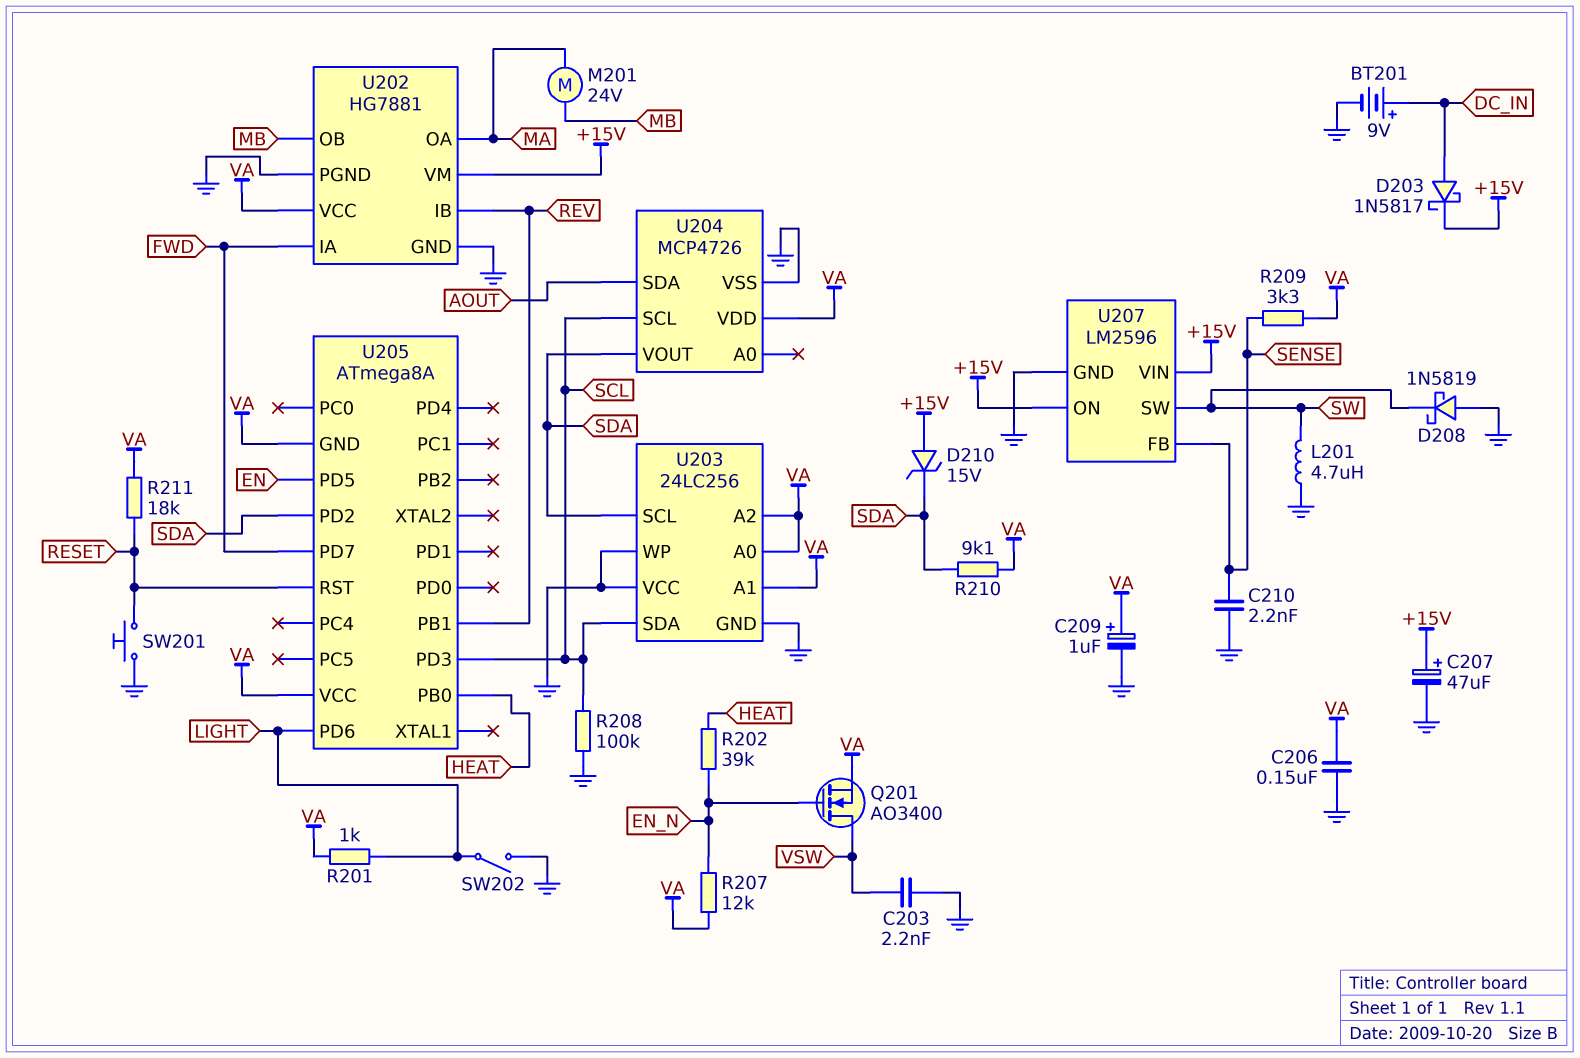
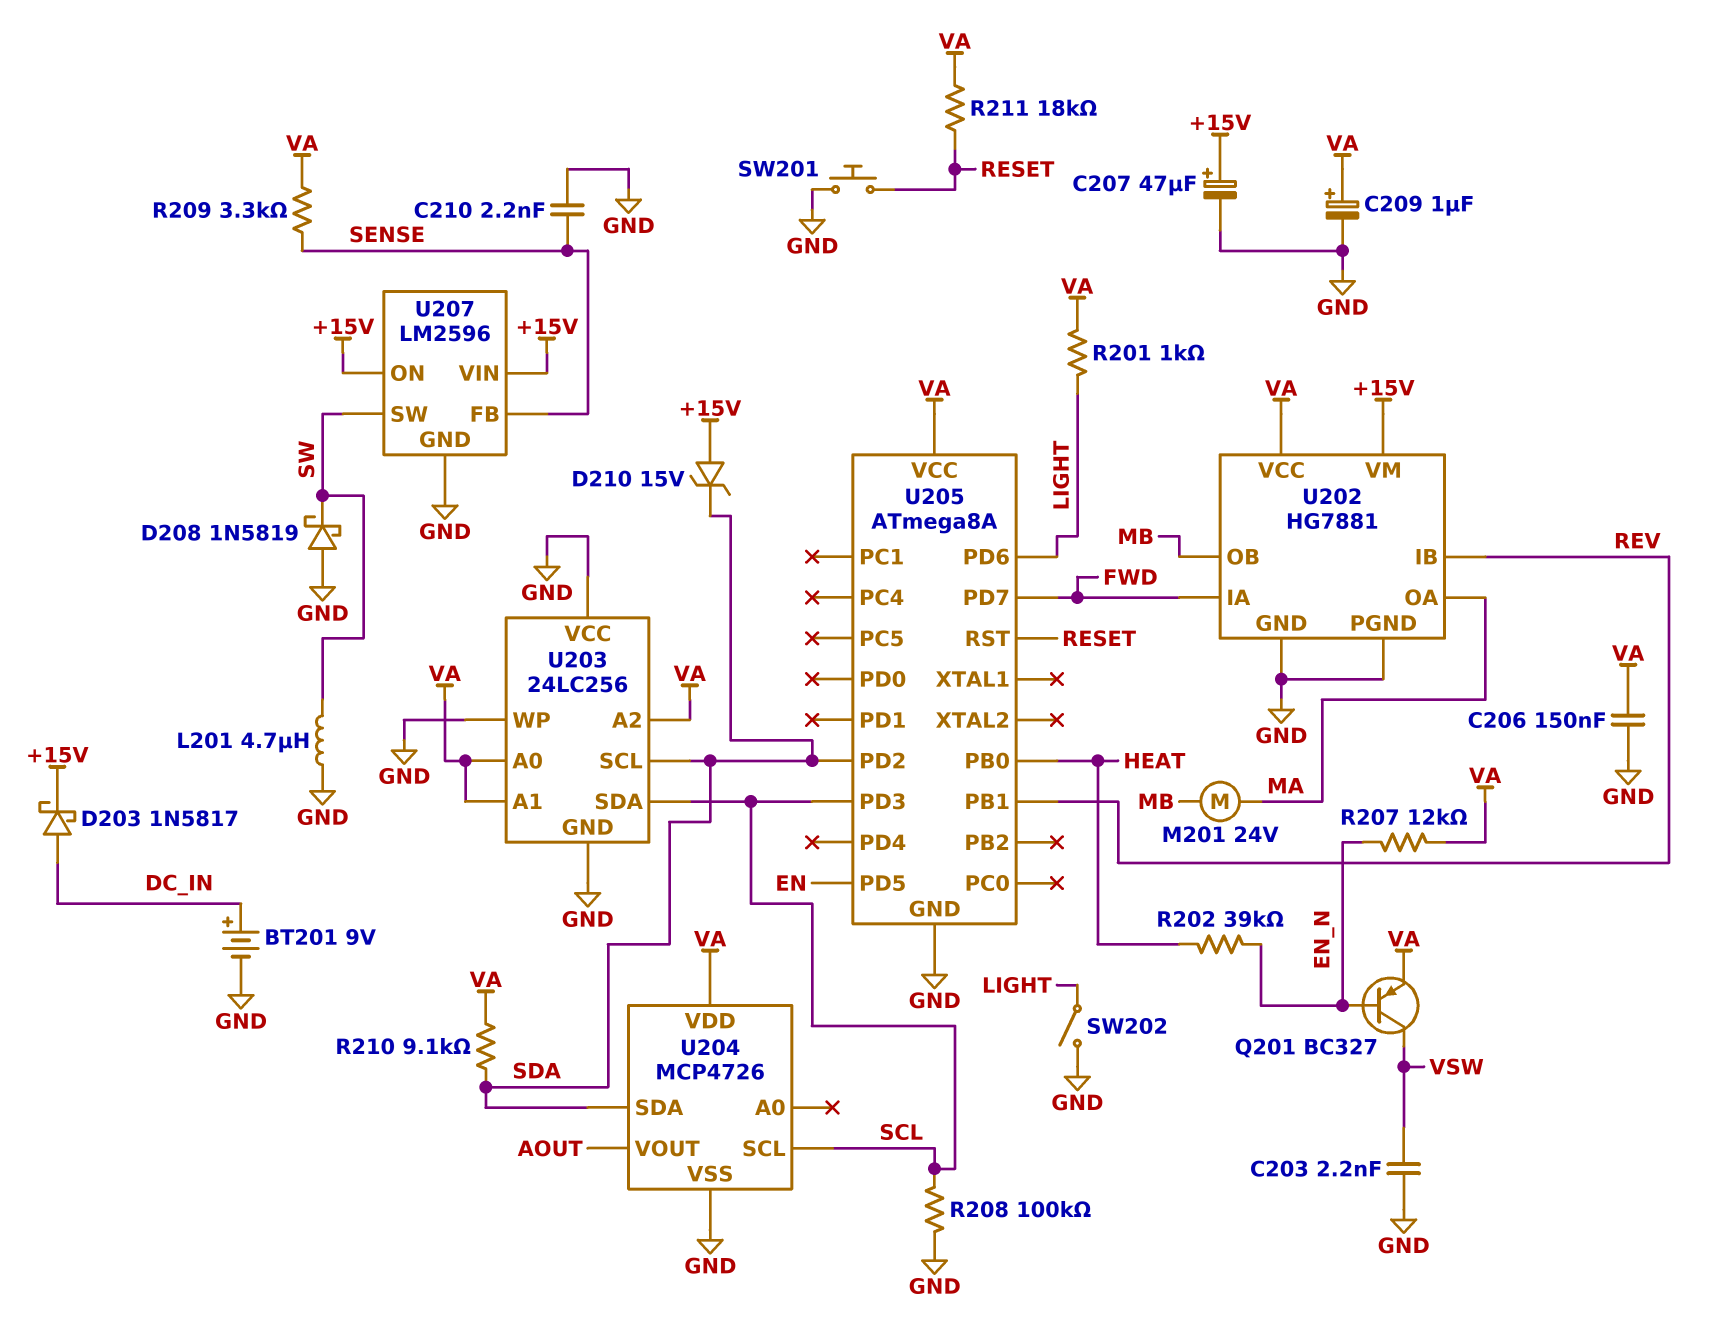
Q201: NMOS AO3400 (G EN_N, D VSW, S VA) -> PNP BC327 (B EN_N, C VSW, E VA)
U204 pin SDA: AOUT -> SDA
U204 pin VOUT: SDA -> AOUT
U205 pin GND: VA -> GND

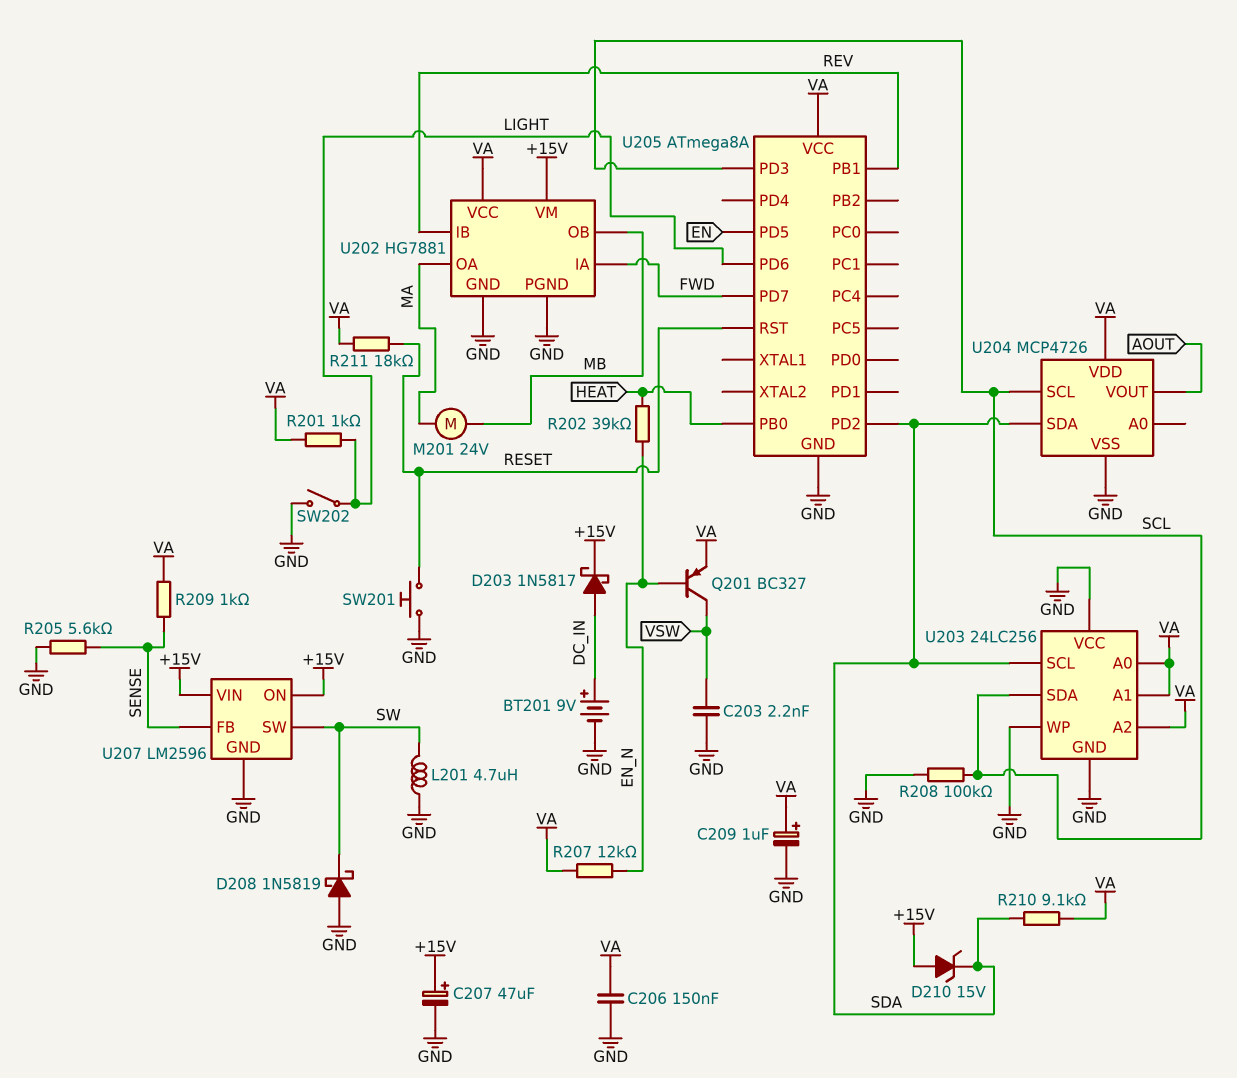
C210: 2.2nF (GND, SENSE) -> none
R205: none -> 5.6k (GND, SENSE)
R209: 3.3k (SENSE, VA) -> 1k (SENSE, VA)

